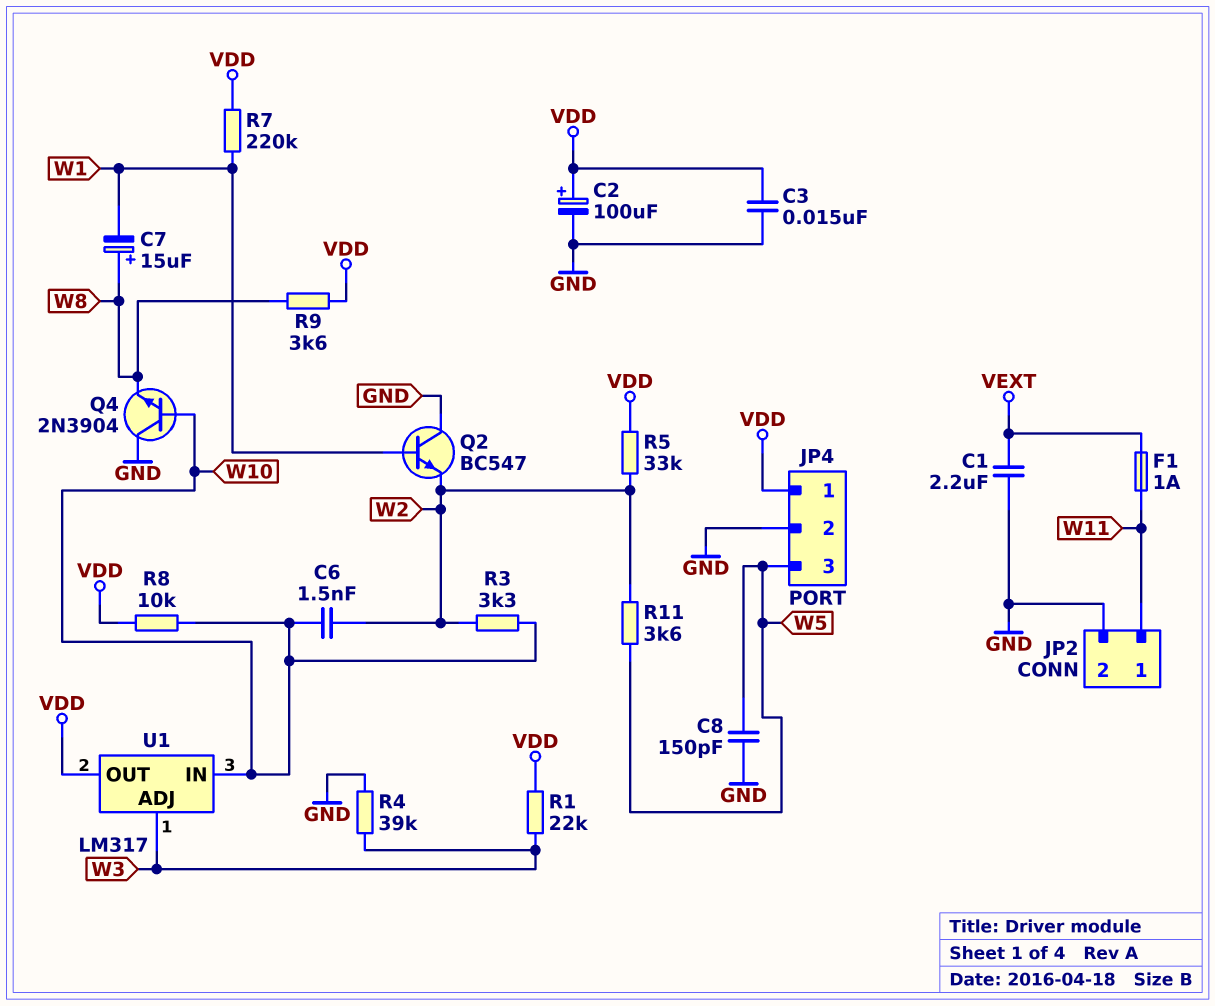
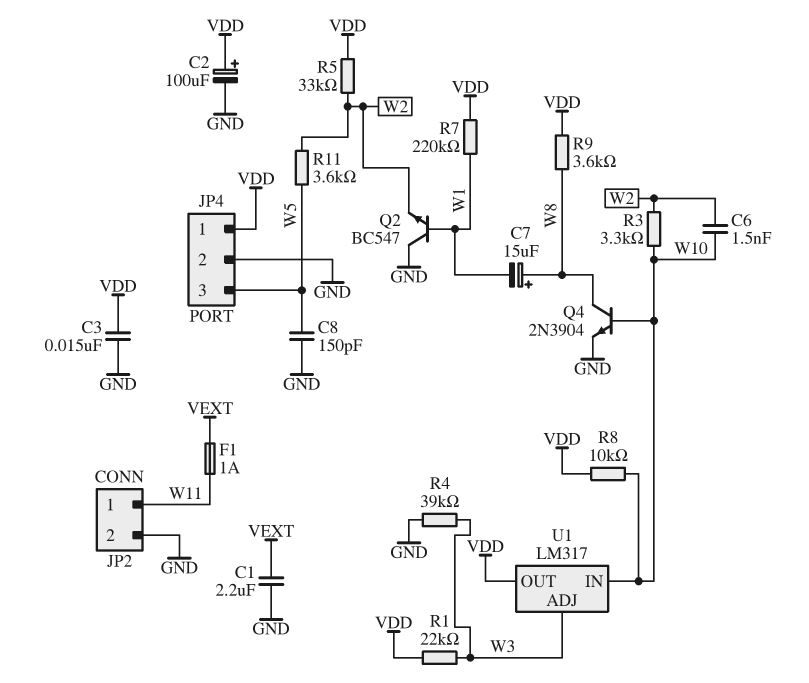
Q4: NPN 2N3904 (B W10, C GND, E W8) -> NPN 2N3904 (B W10, C W8, E GND)

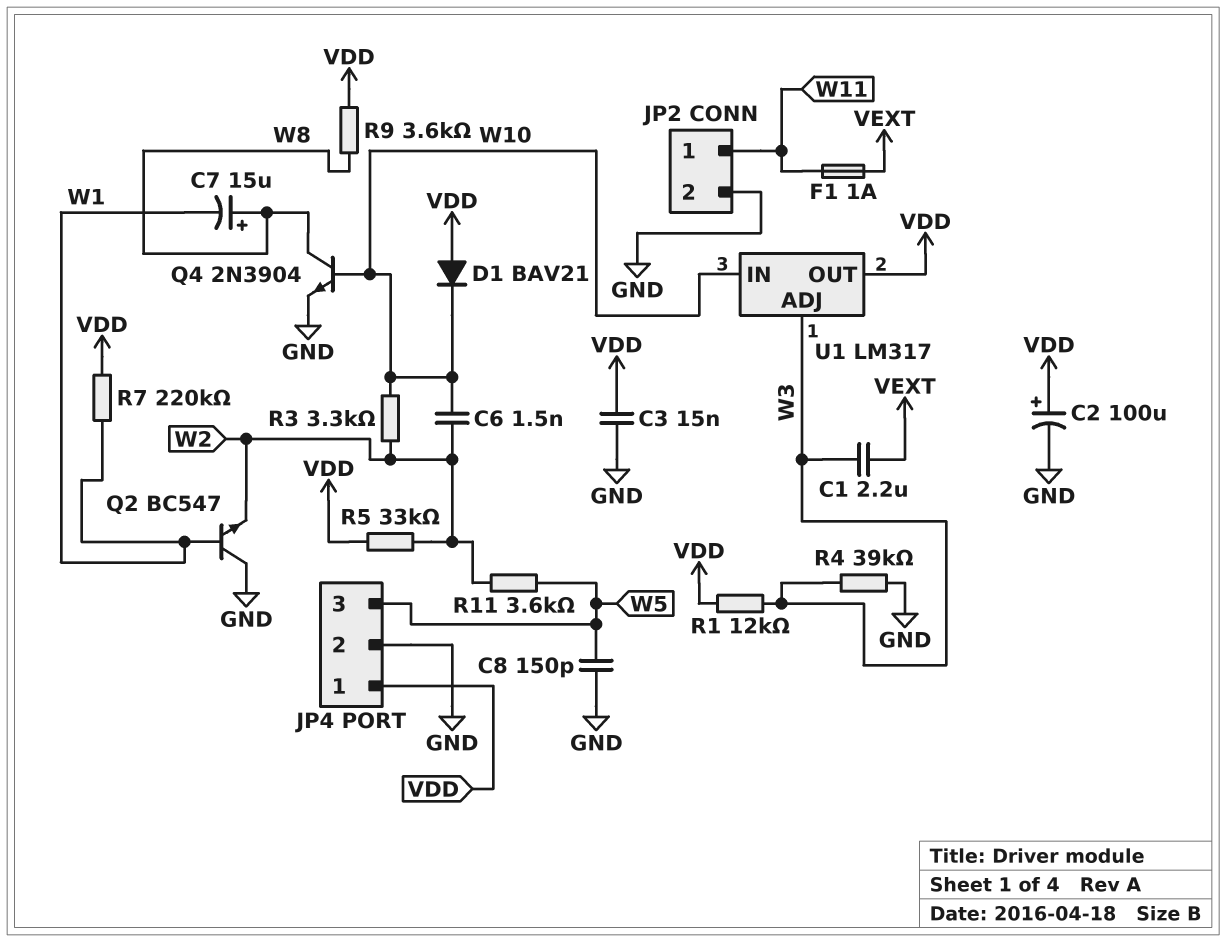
C1: 2.2uF (GND, VEXT) -> 2.2uF (VEXT, W3)
D1: none -> diode BAV21 (A VDD, K W10)
R1: 22k (VDD, W3) -> 12k (VDD, W3)
R8: 10k (VDD, W10) -> none

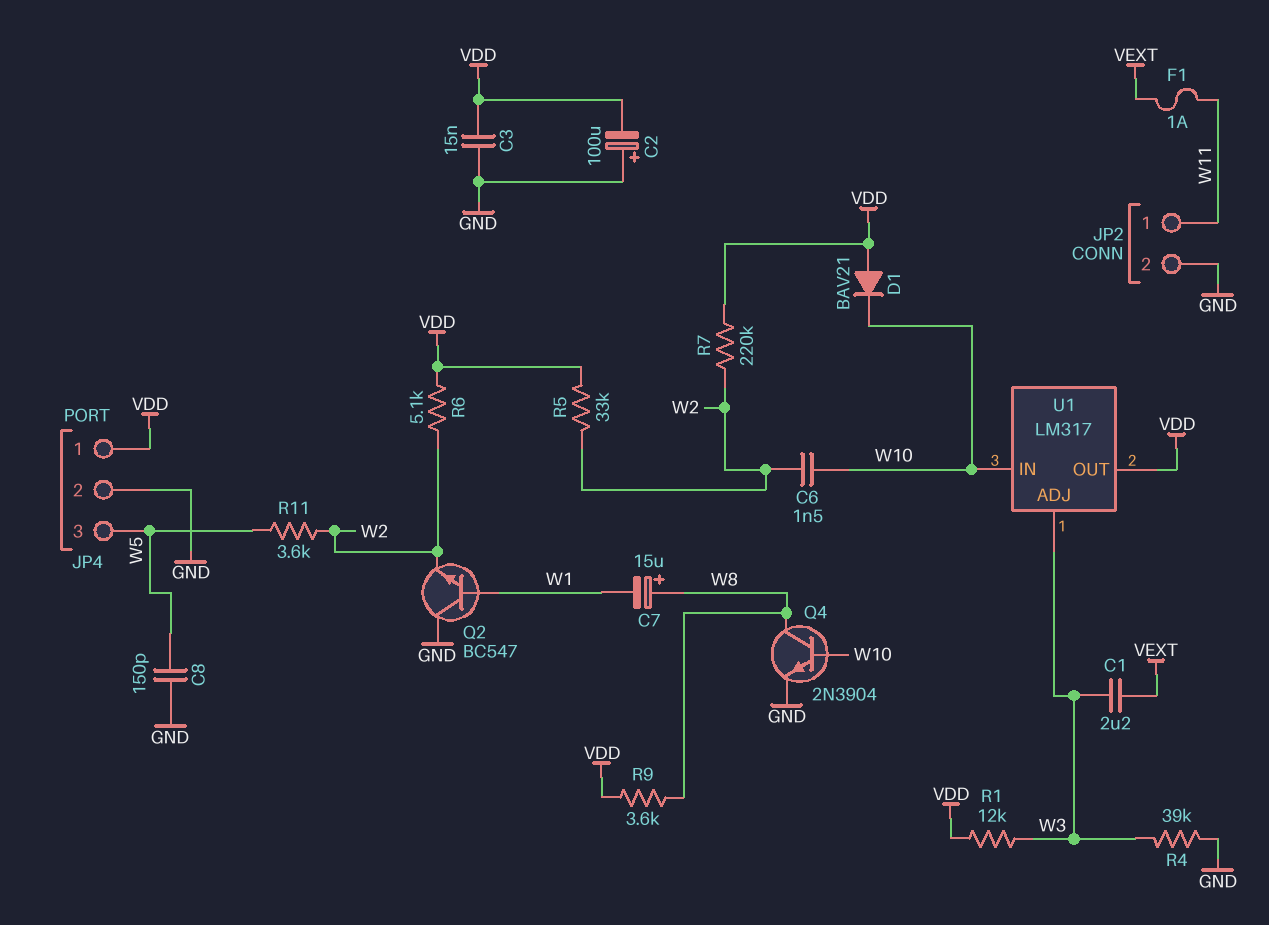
C2: 100uF (plus VDD, minus GND) -> 100uF (plus GND, minus VDD)
R3: 3.3k (W2, W10) -> none
R6: none -> 5.1k (VDD, W2)
R7: 220k (VDD, W1) -> 220k (VDD, W2)

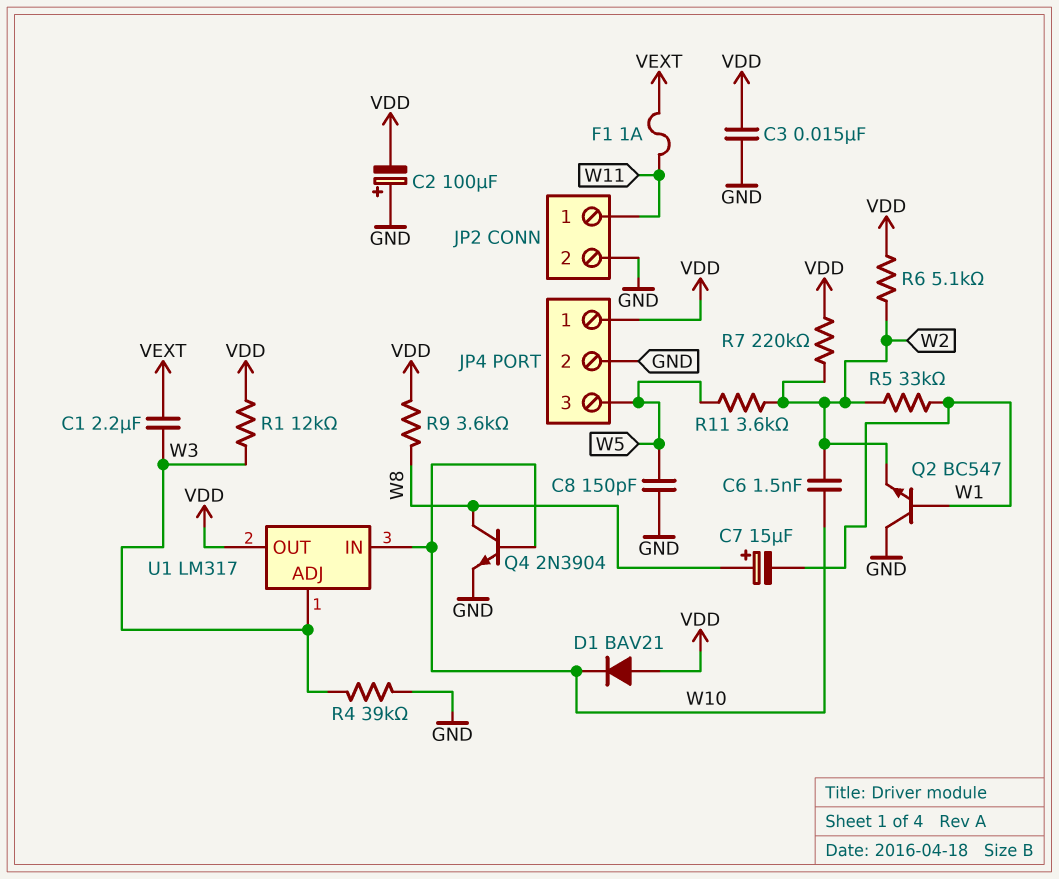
R5: 33k (VDD, W2) -> 33k (W1, W2)

